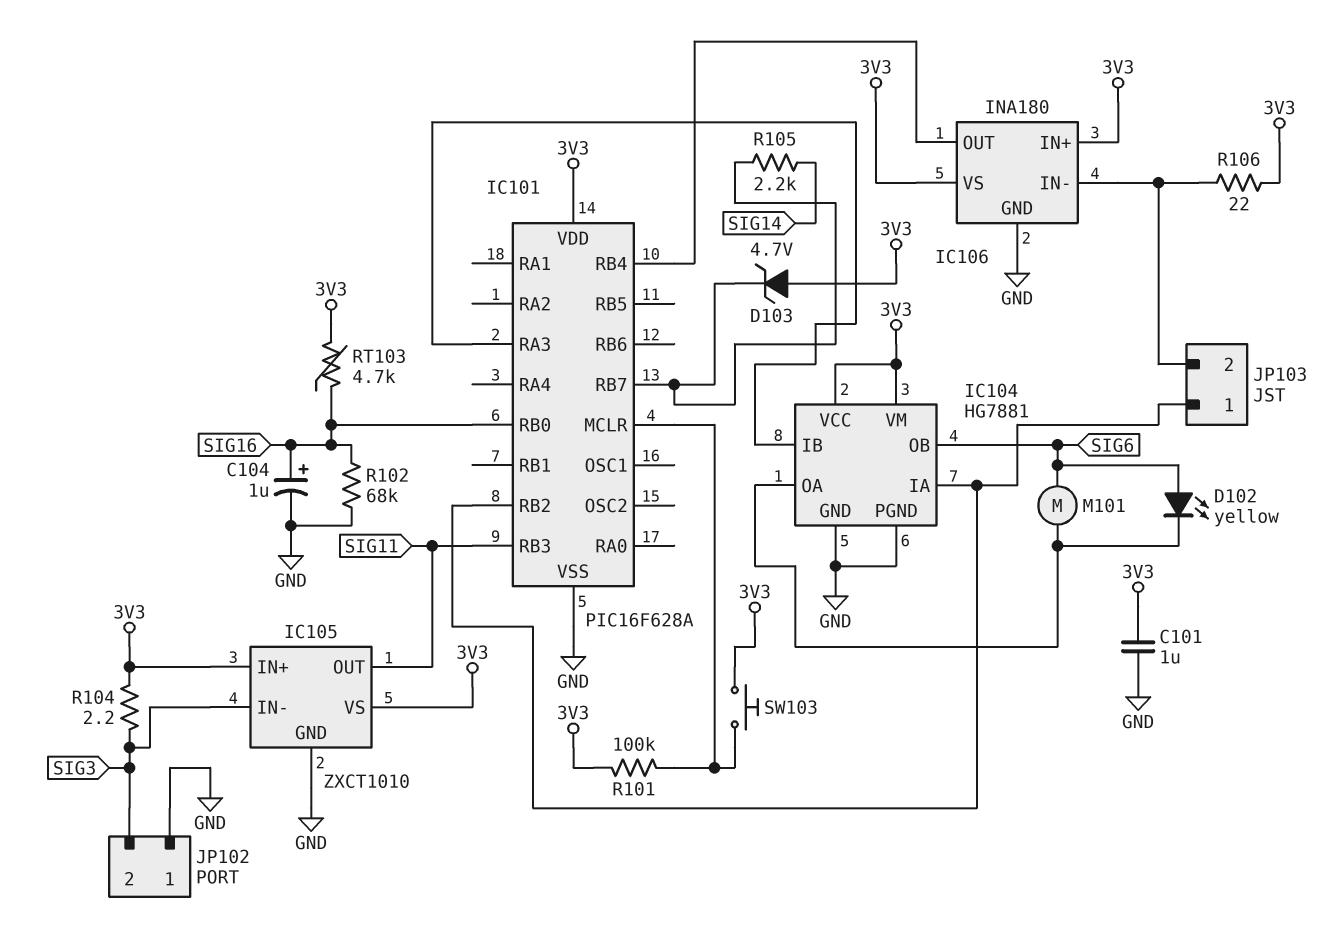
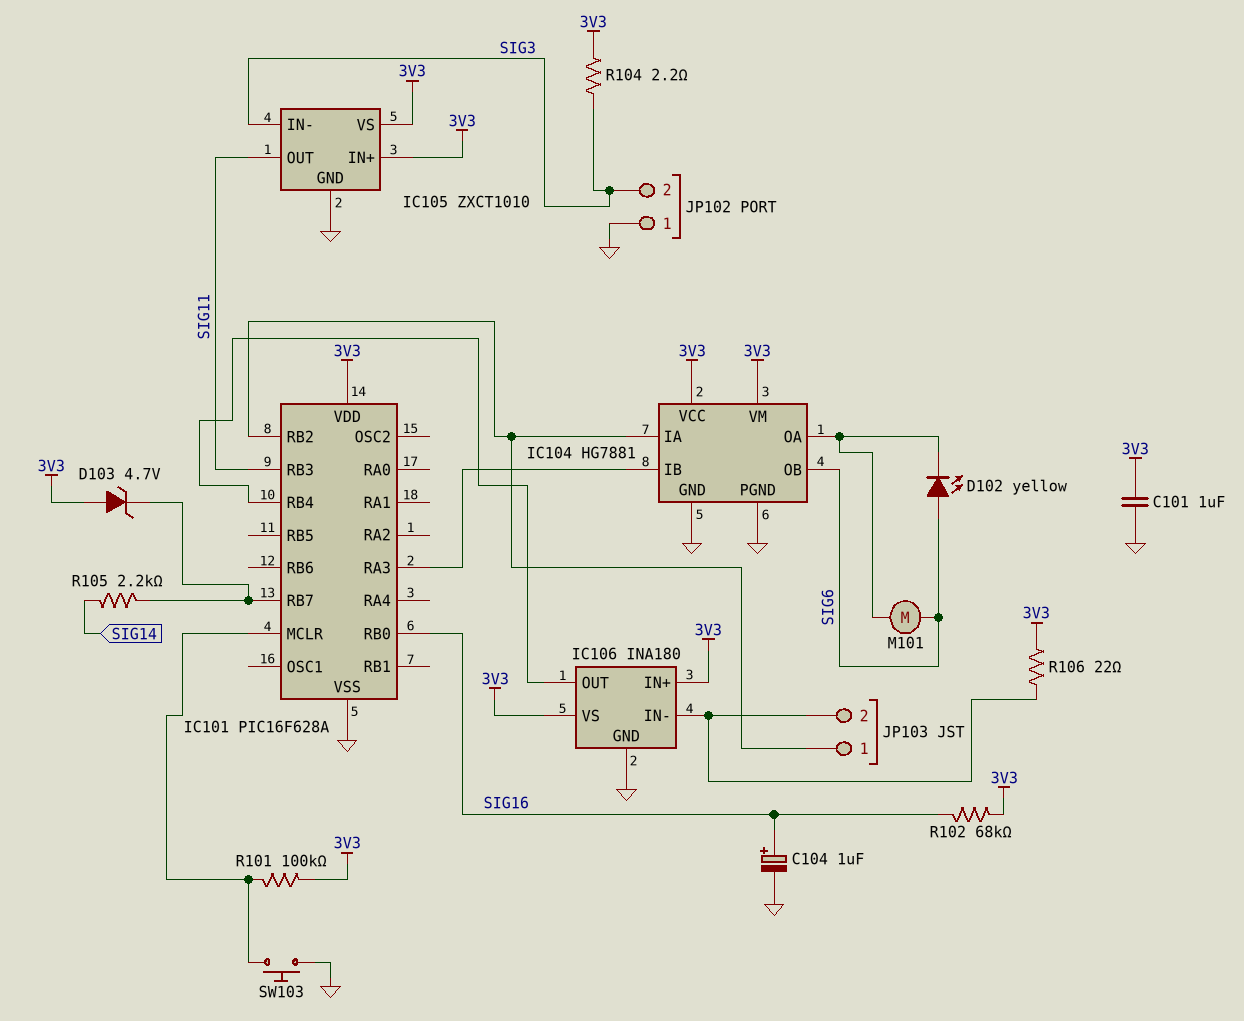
R102: 68k (GND, SIG16) -> 68k (3V3, SIG16)
RT103: 4.7k (3V3, SIG16) -> none
SW103: button (3V3, IC101/MCLR) -> button (GND, IC101/MCLR)

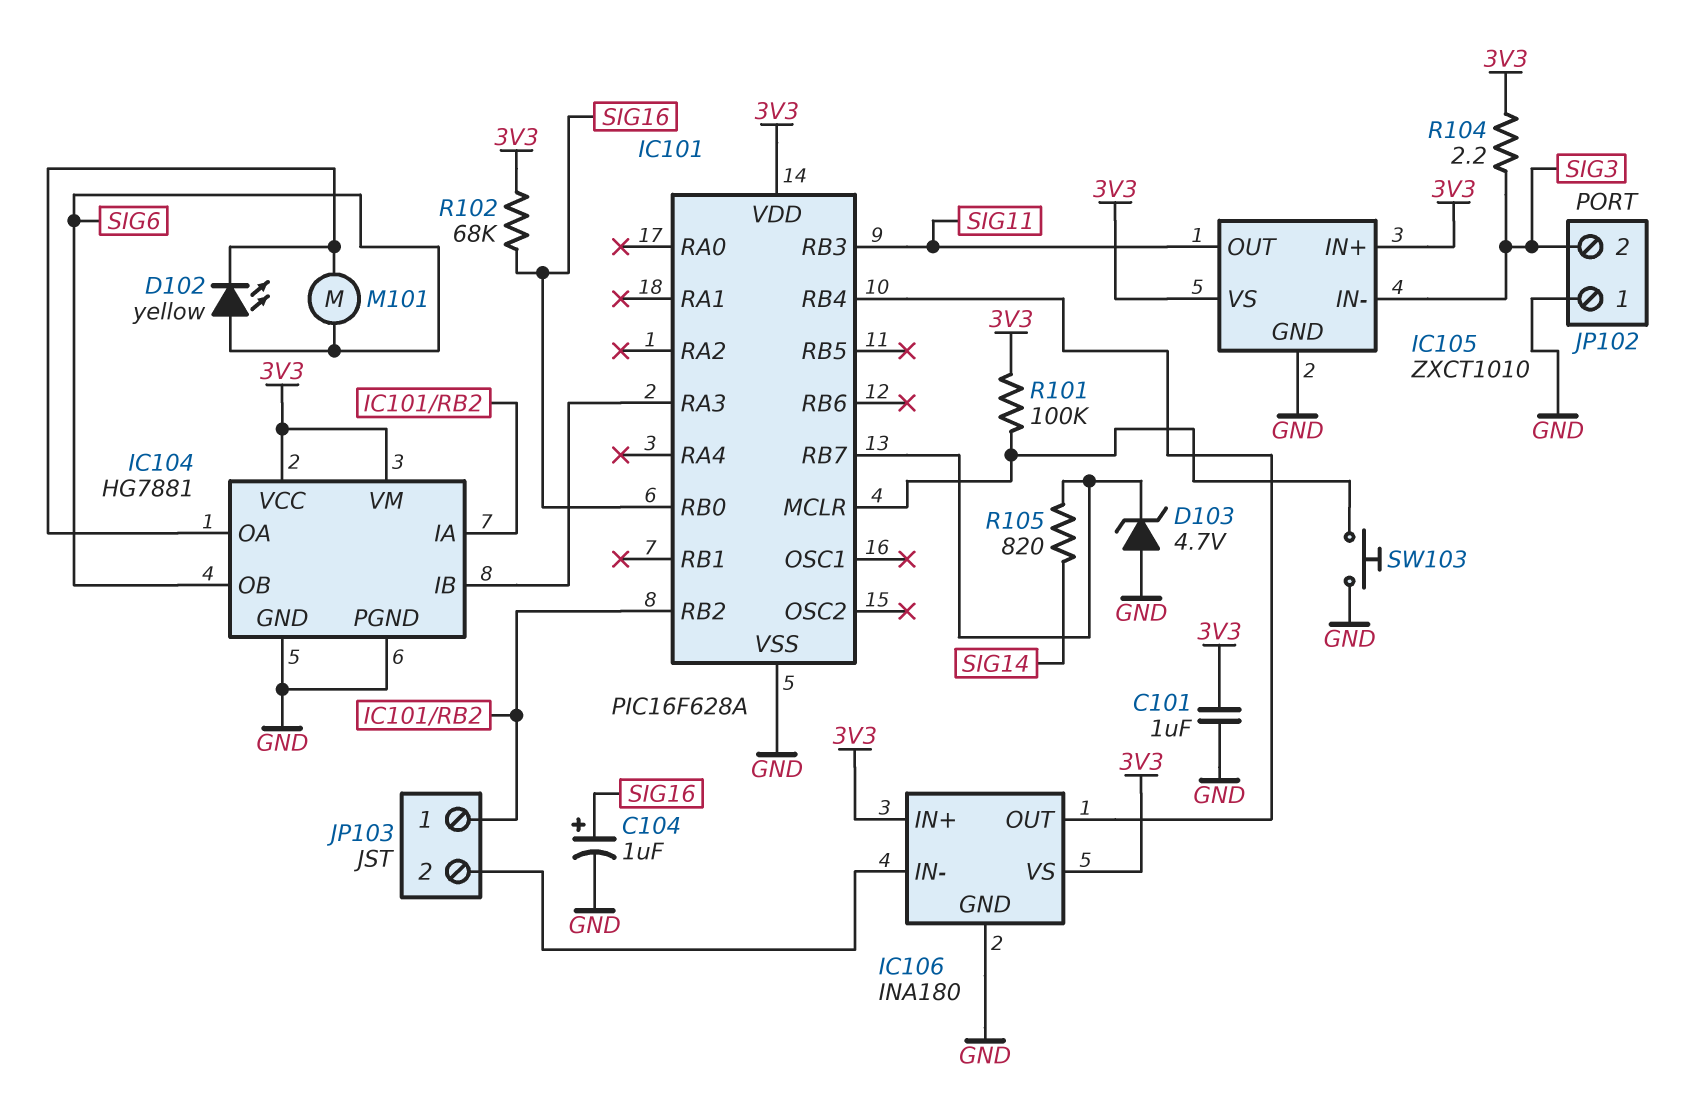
D103: zener 4.7V (A 3V3, K IC101/RB7) -> zener 4.7V (A GND, K IC101/RB7)
R105: 2.2k (IC101/RB7, SIG14) -> 820 (IC101/RB7, SIG14)
R106: 22 (3V3, IC106/IN-) -> none

